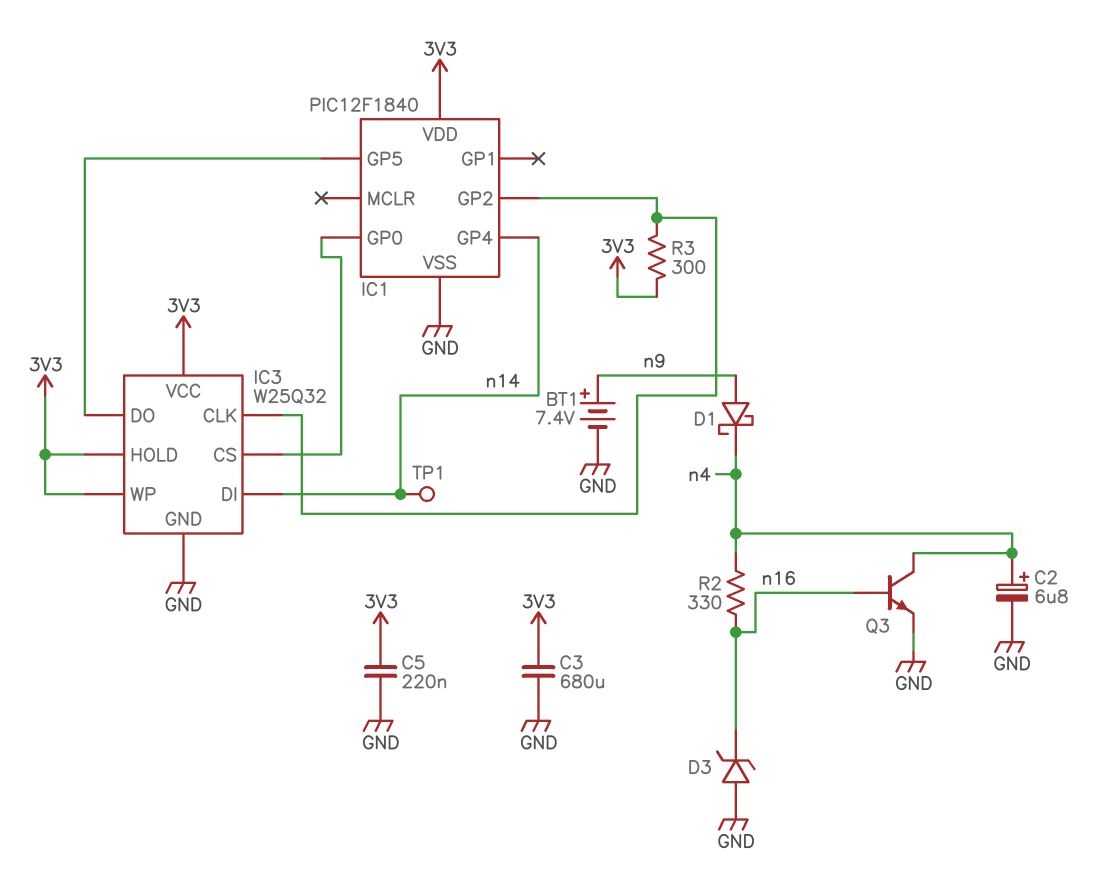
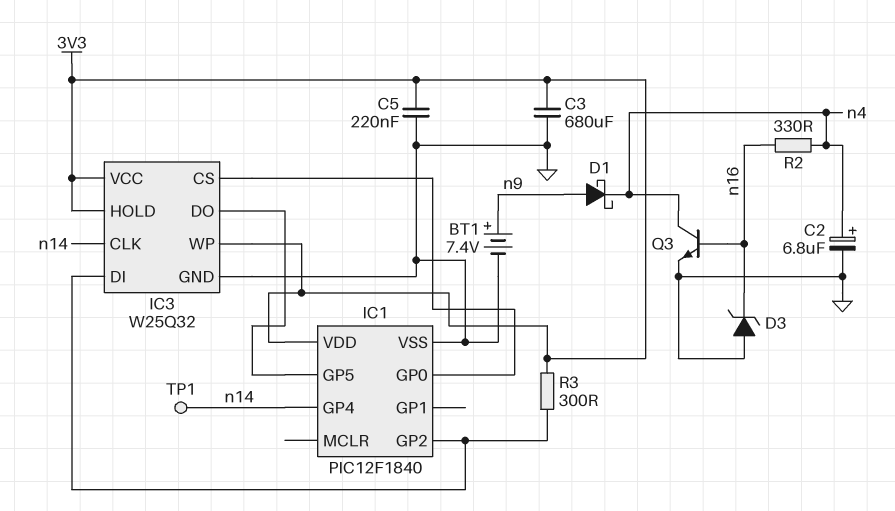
IC3 pin CLK: IC1/GP2 -> n14
IC3 pin DI: n14 -> IC1/GP2

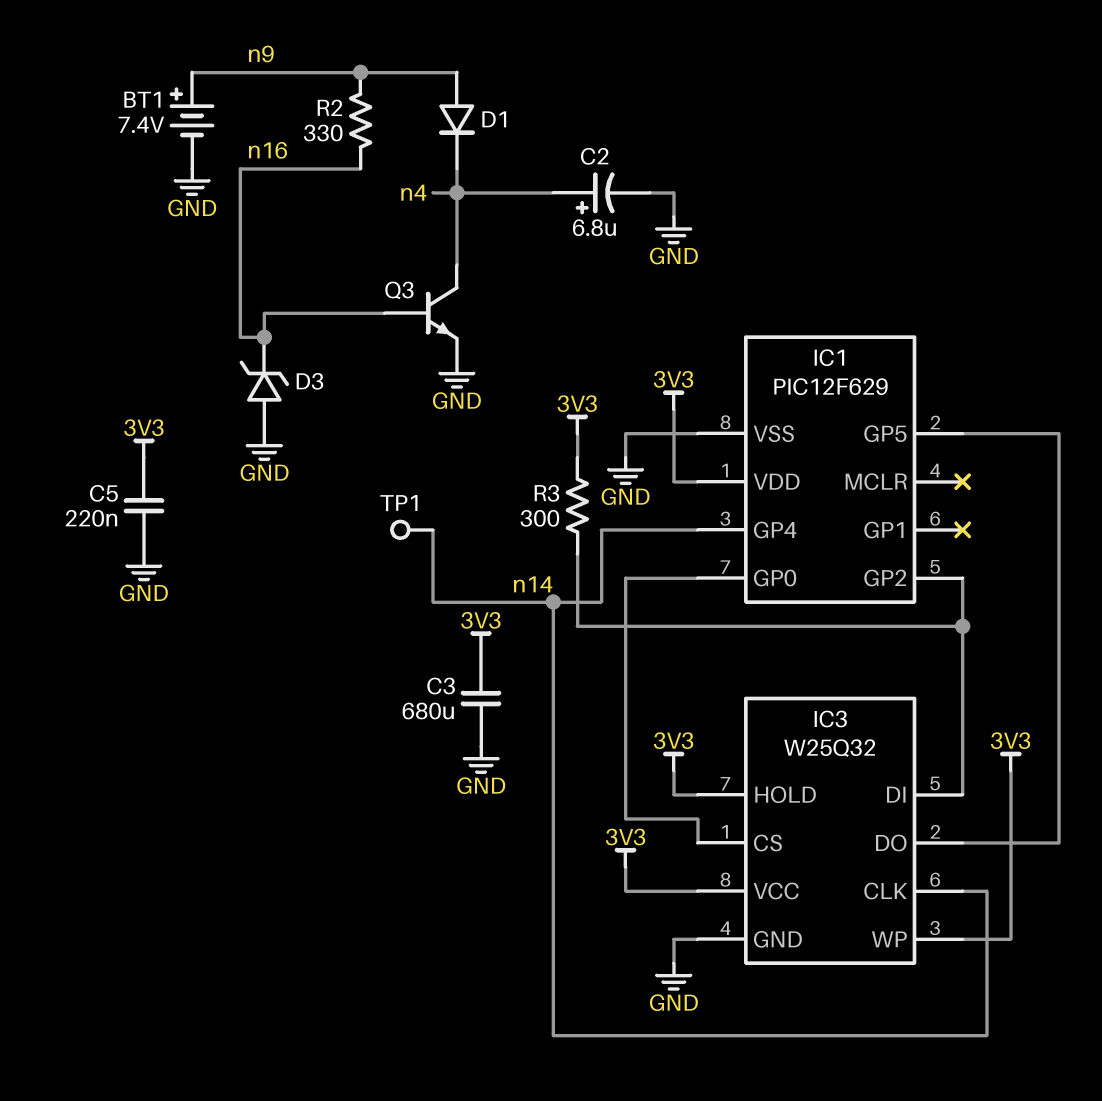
D1: schottky (A n9, K n4) -> diode (A n9, K n4)
IC1: PIC12F1840 -> PIC12F629
R2: 330 (n4, n16) -> 330 (n9, n16)

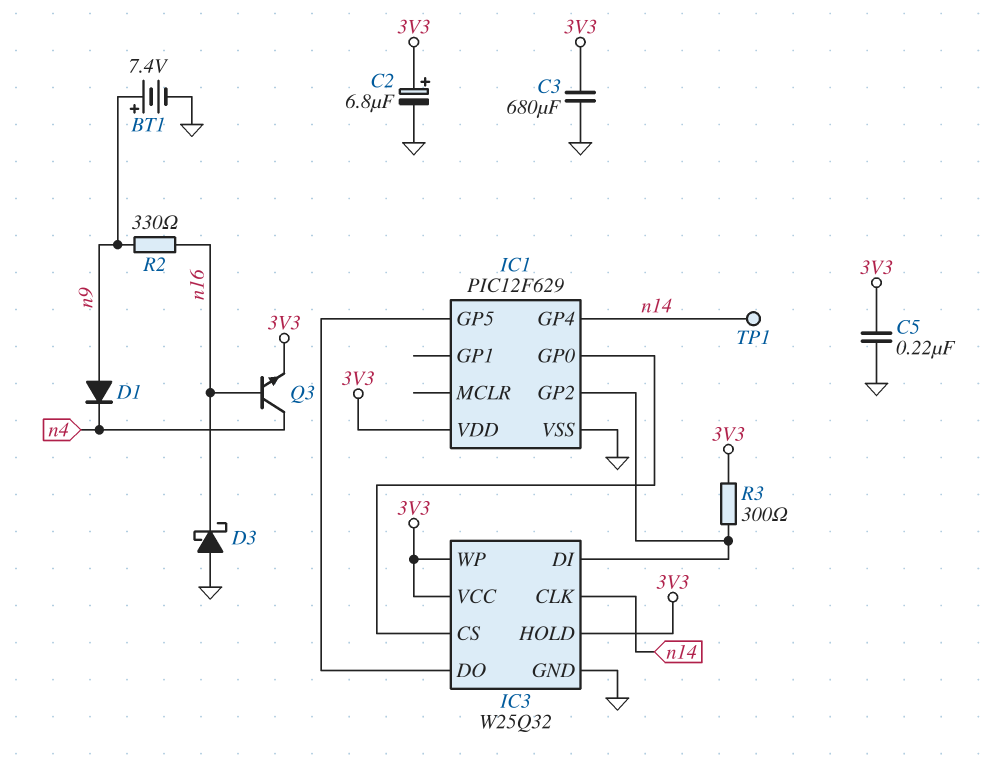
C2: 6.8uF (plus n4, minus GND) -> 6.8uF (plus 3V3, minus GND)
D3: zener (A GND, K n16) -> schottky (A GND, K n16)
Q3: NPN (B n16, C n4, E GND) -> NPN (B n16, C n4, E 3V3)

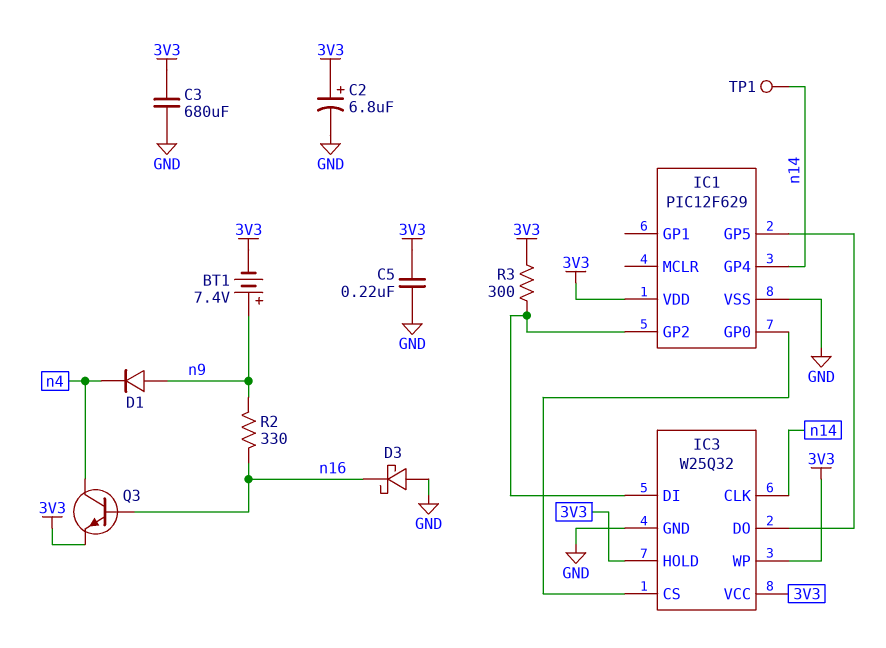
BT1: 7.4V (plus n9, minus GND) -> 7.4V (plus n9, minus 3V3)

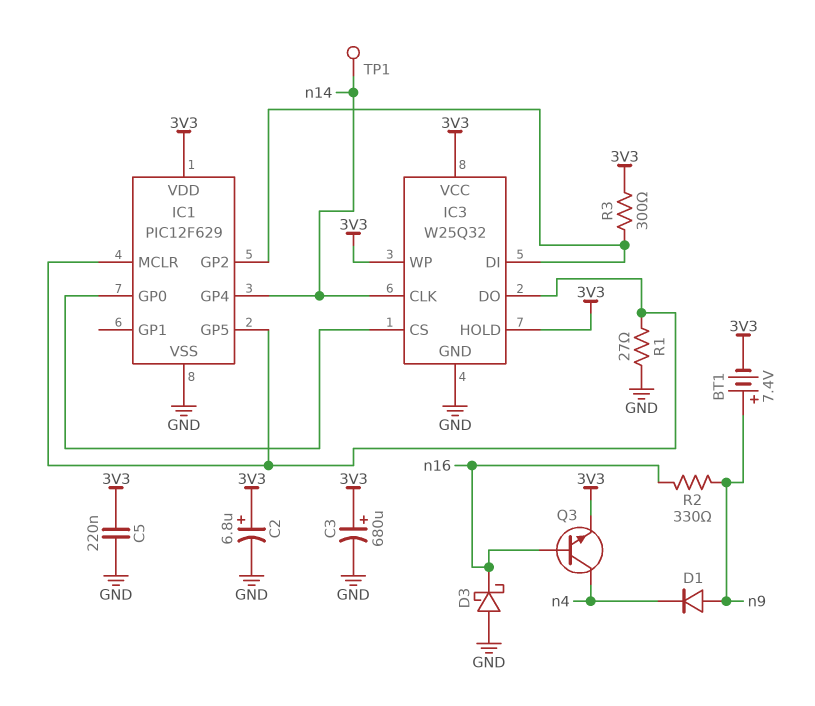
C3: 680uF (3V3, GND) -> 680uF (plus 3V3, minus GND)
IC1 pin MCLR: none -> IC1/GP5
R1: none -> 27 (GND, IC1/GP5)

